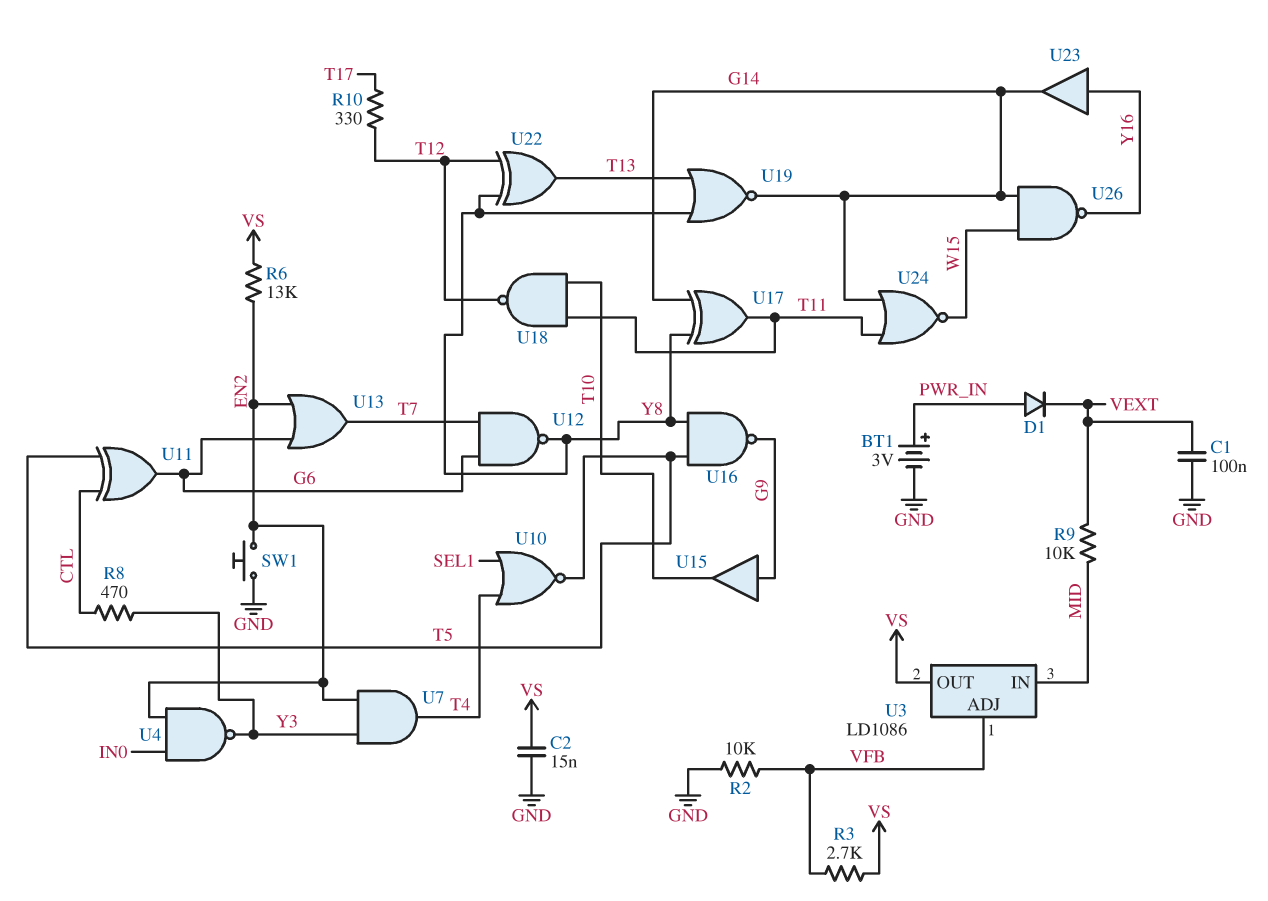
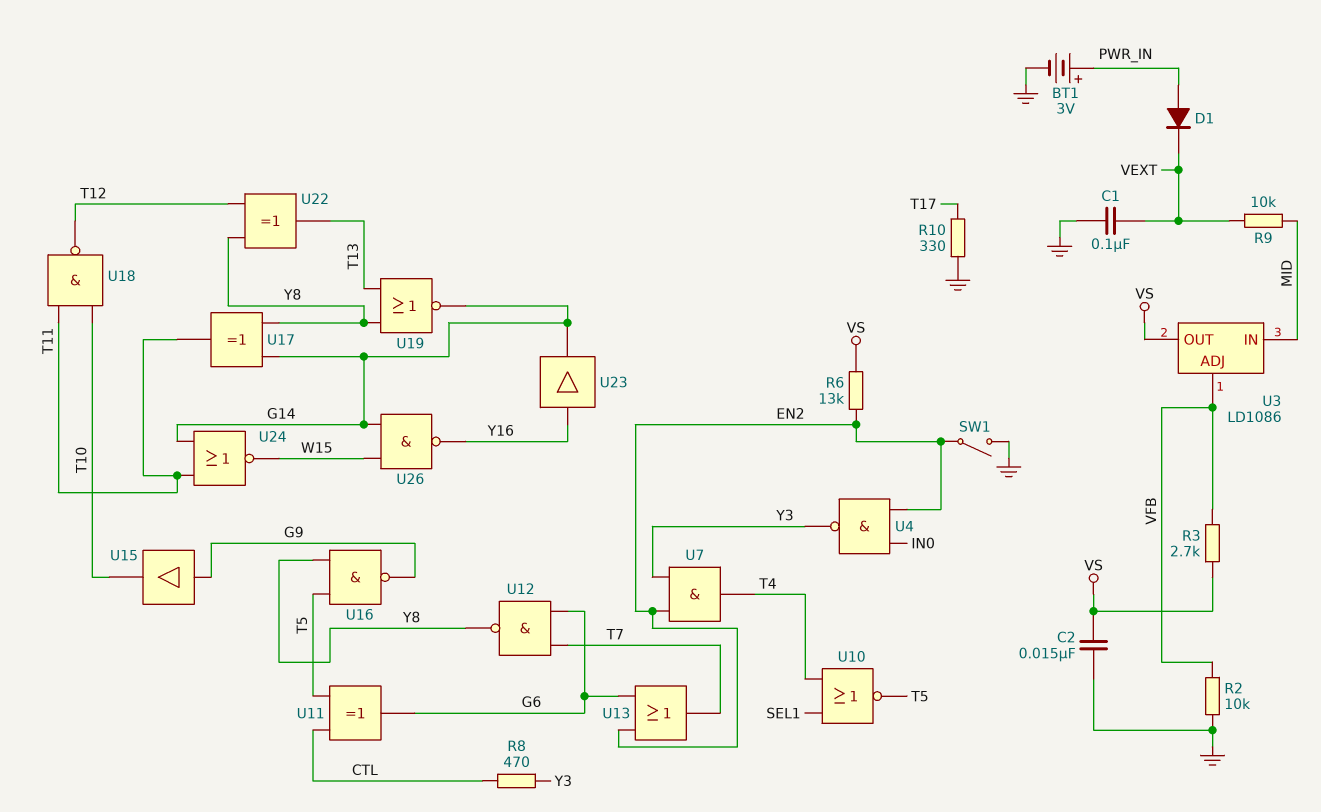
R10: 330 (T12, T17) -> 330 (GND, T17)
SW1: button (EN2, GND) -> switch (EN2, GND)

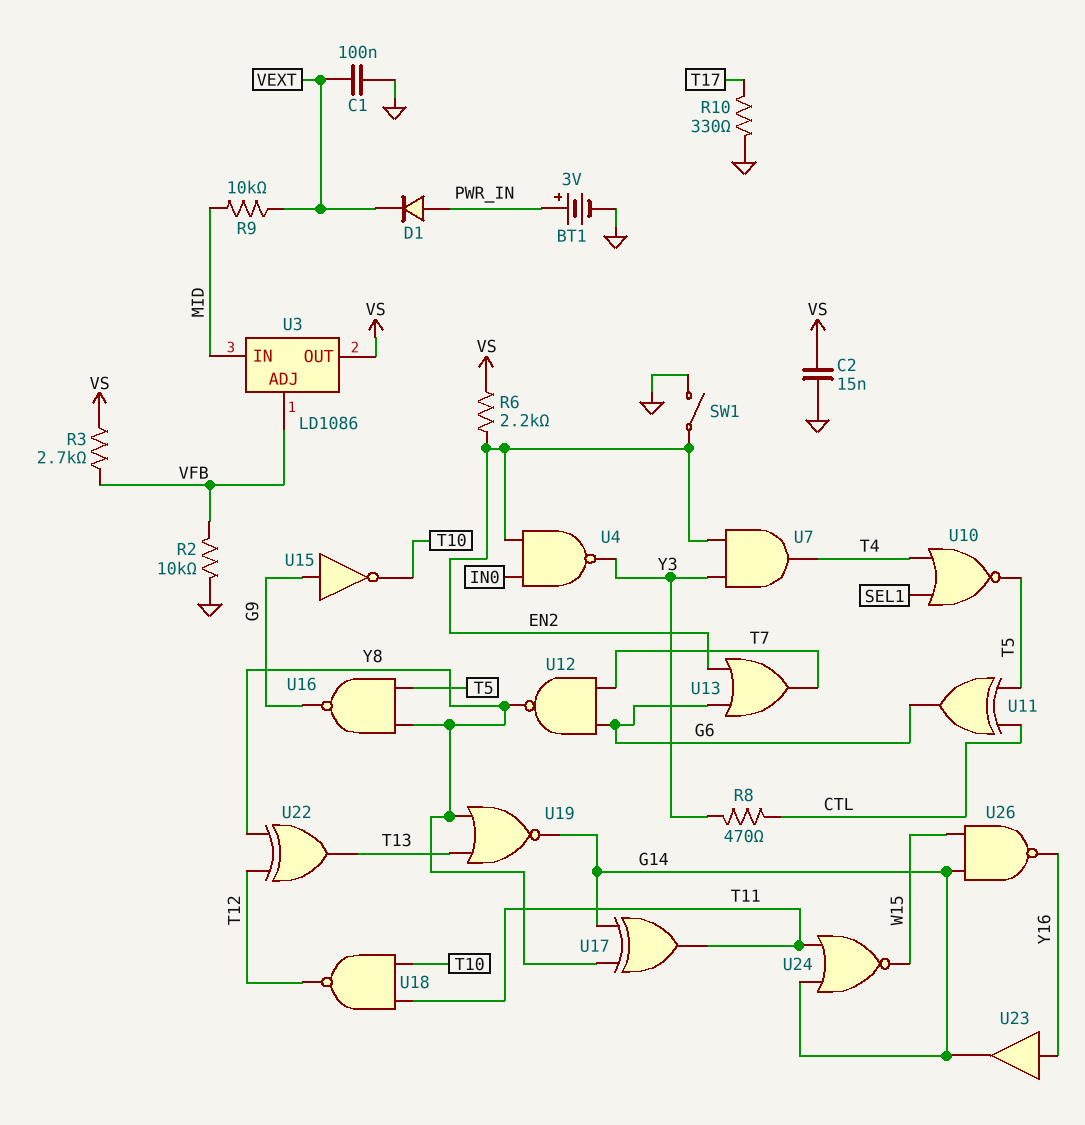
R6: 13k (EN2, VS) -> 2.2k (EN2, VS)
U15: buffer (in G9, out T10) -> NOT (in G9, out T10)

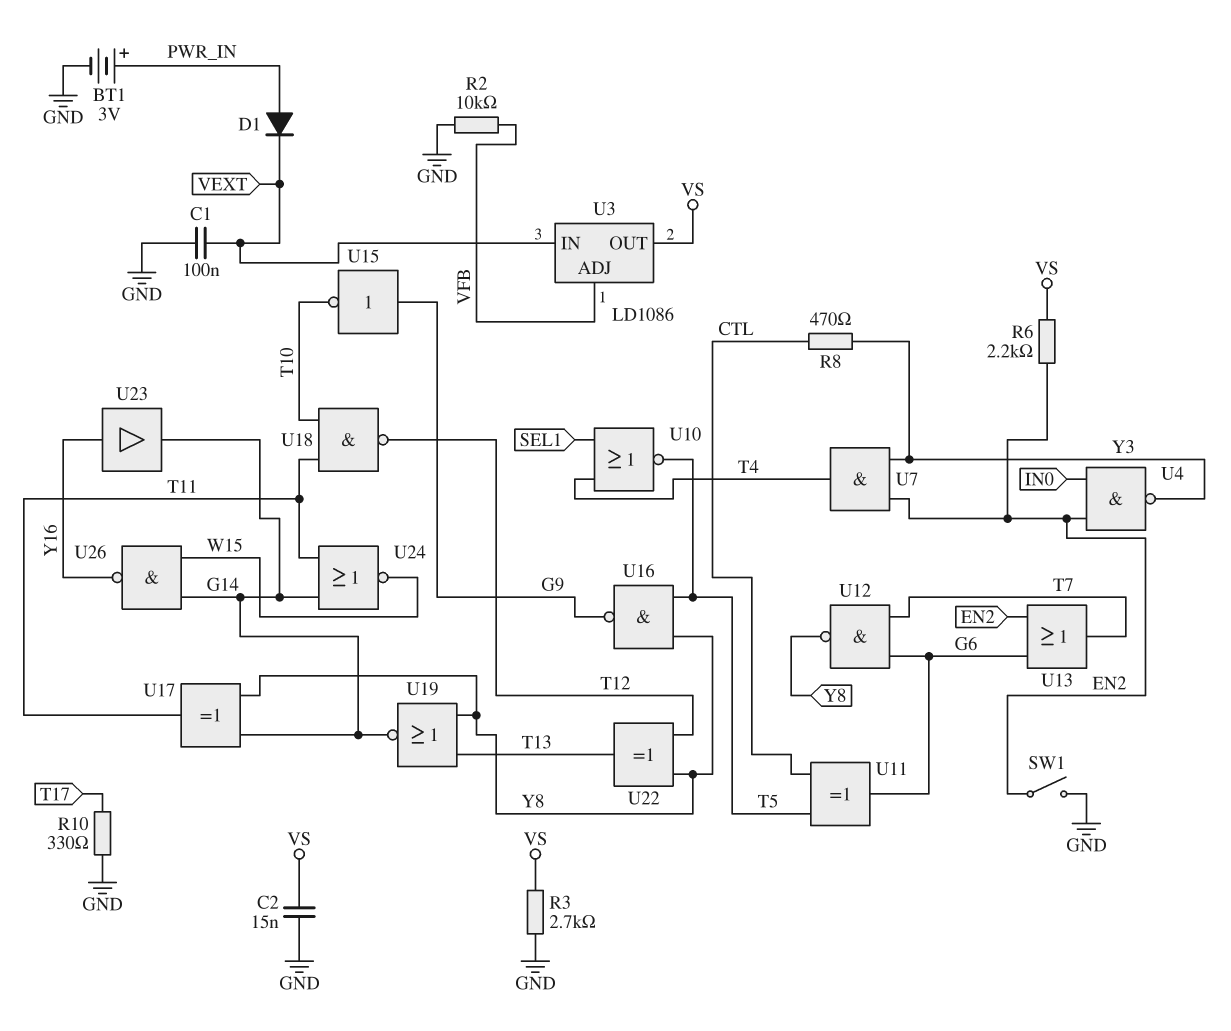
R3: 2.7k (VFB, VS) -> 2.7k (GND, VS)
R9: 10k (MID, VEXT) -> none
U3 pin IN: MID -> VEXT

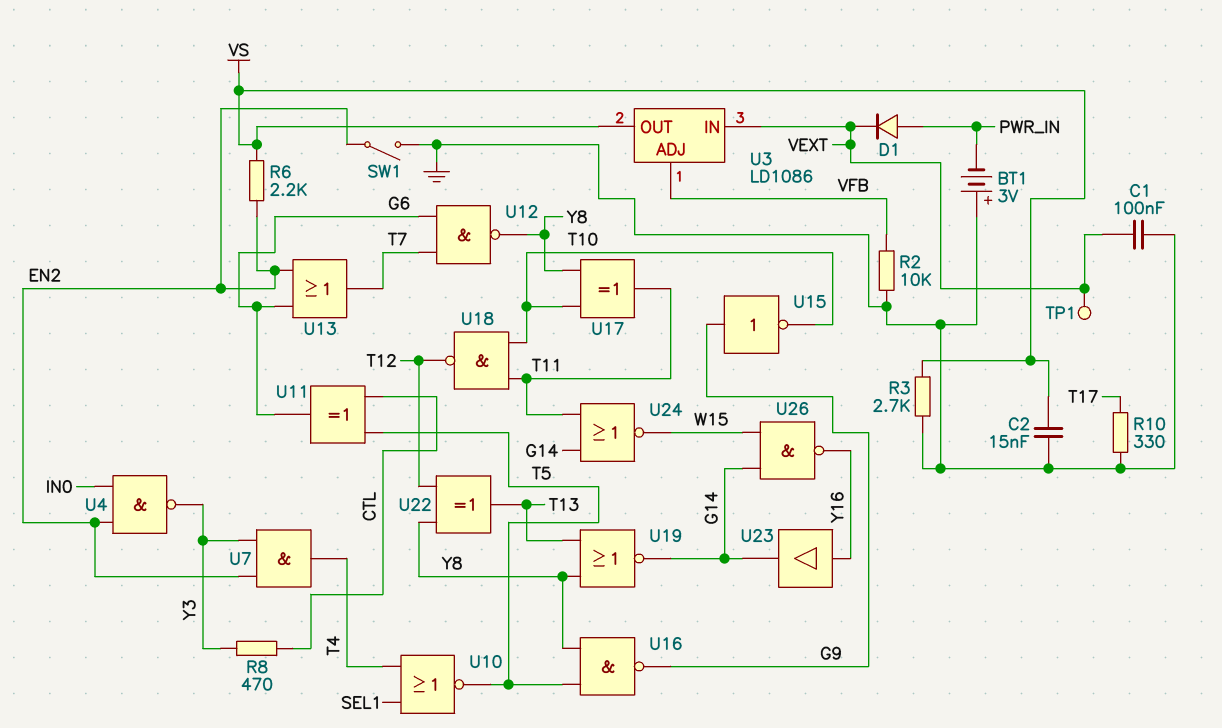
BT1: 3V (plus PWR_IN, minus GND) -> 3V (plus GND, minus PWR_IN)
TP1: none -> test point (VEXT)
U17: XOR (in G14, in Y8, out T11) -> XOR (in T10, in Y8, out T11)

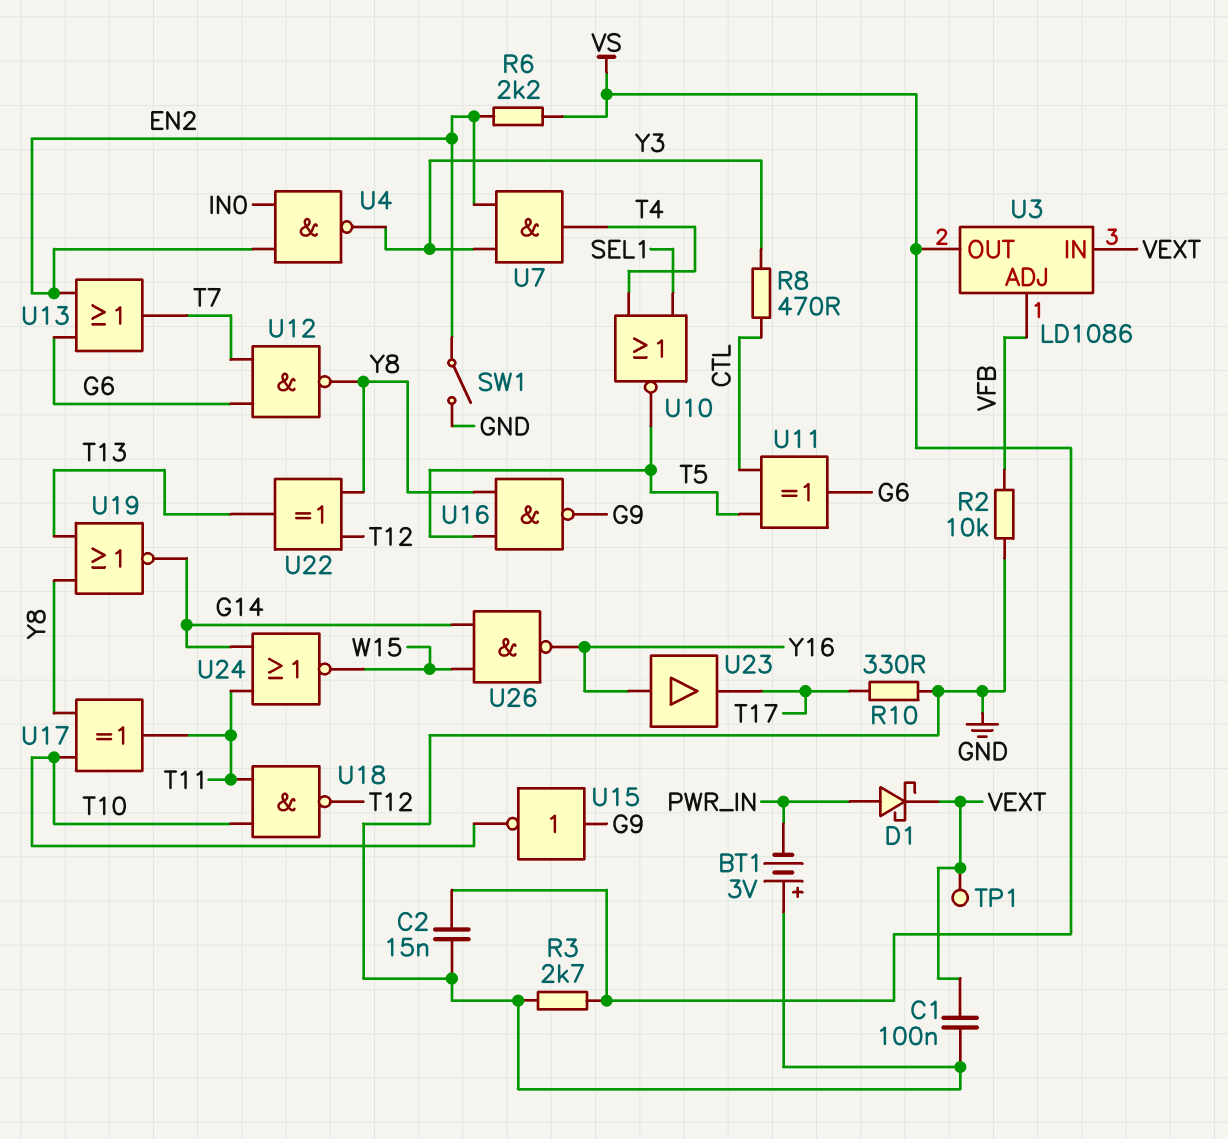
D1: diode (A PWR_IN, K VEXT) -> schottky (A PWR_IN, K VEXT)
U23: buffer (in Y16, out G14) -> buffer (in Y16, out T17)

